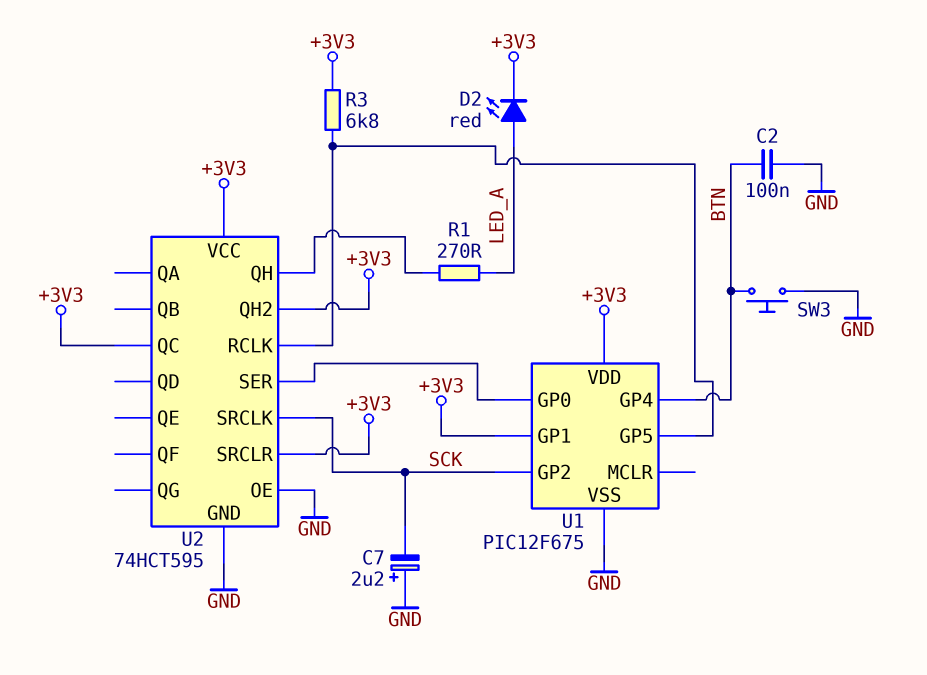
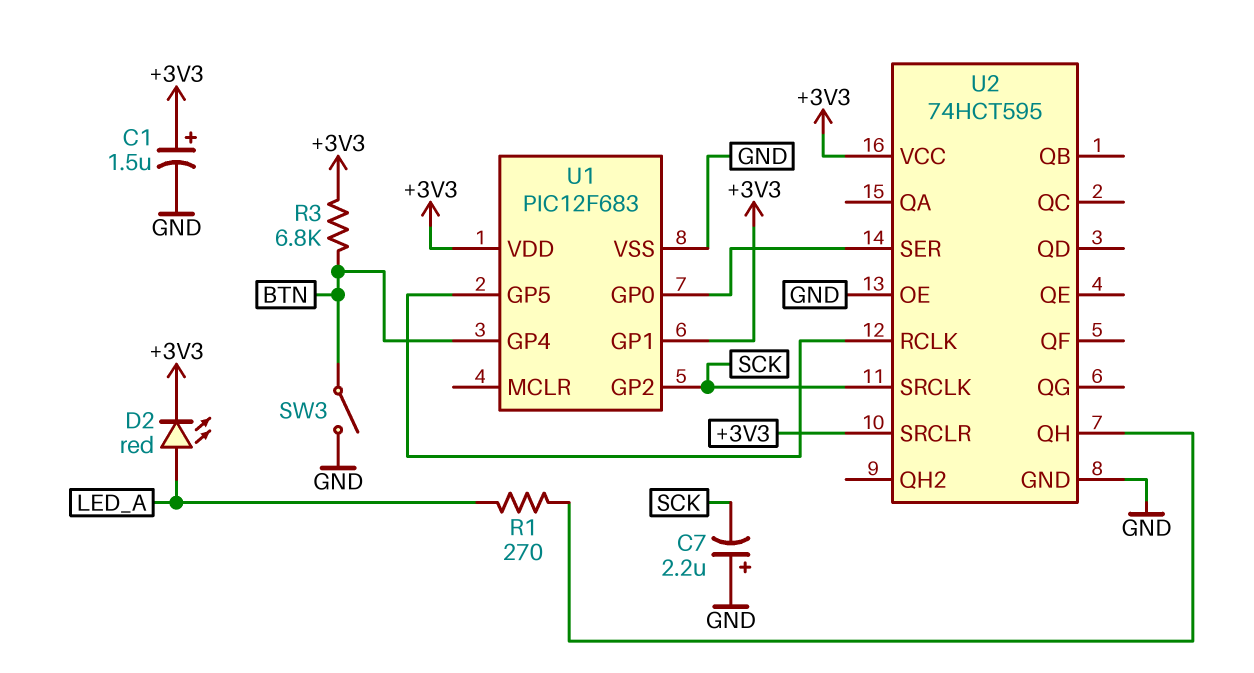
C1: none -> 1.5uF (plus +3V3, minus GND)
C2: 100nF (BTN, GND) -> none
R3: 6.8k (+3V3, U1/GP5) -> 6.8k (+3V3, BTN)
SW3: button (BTN, GND) -> switch (BTN, GND)
U1: PIC12F675 -> PIC12F683
U2 pin QC: +3V3 -> none
U2 pin QH2: +3V3 -> none

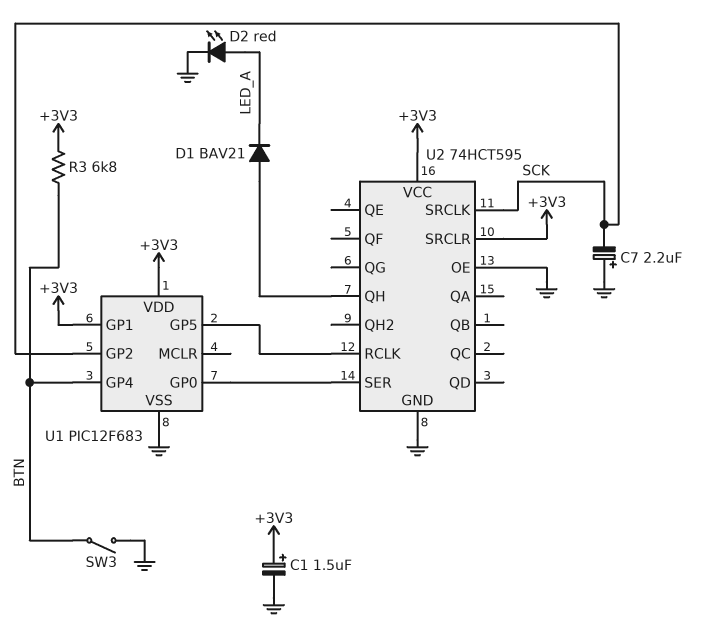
D1: none -> diode BAV21 (A U2/QH, K LED_A)
D2: LED red (A LED_A, K +3V3) -> LED red (A LED_A, K GND)
R1: 270 (LED_A, U2/QH) -> none

